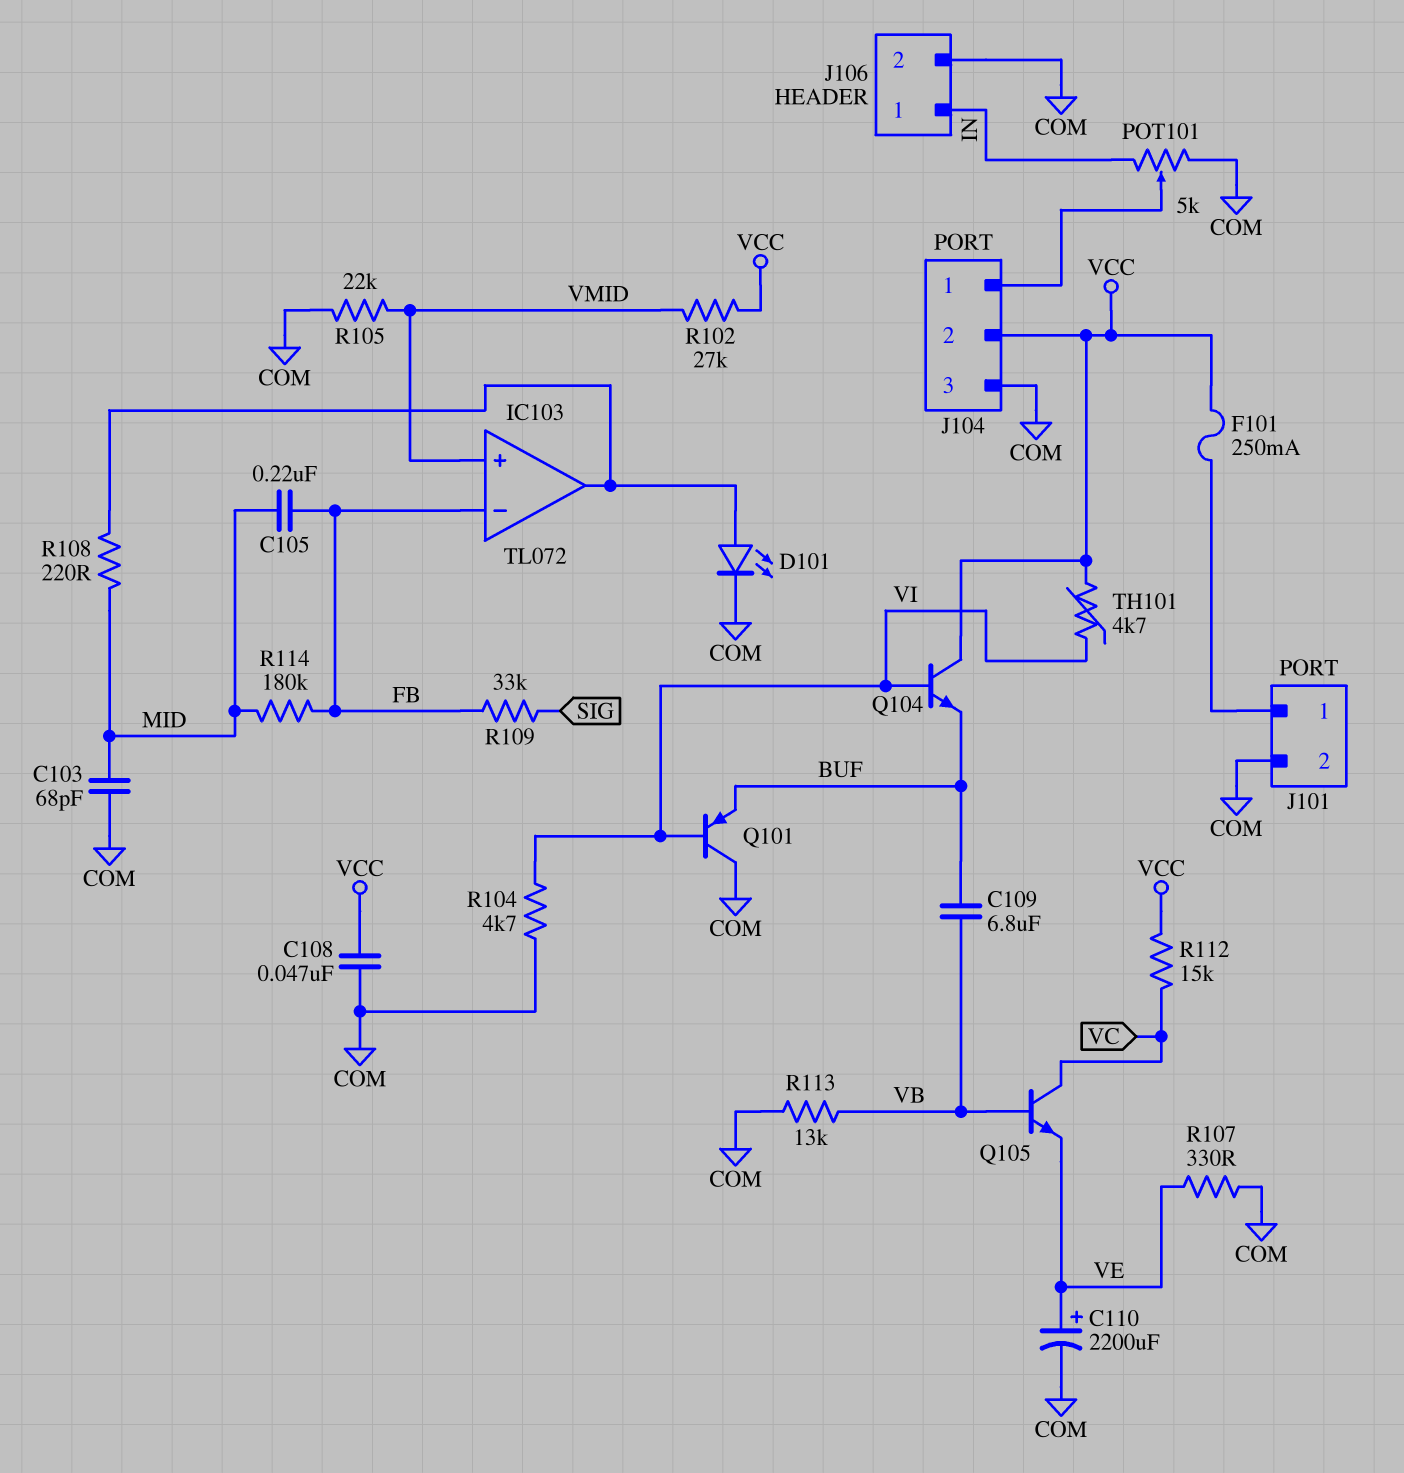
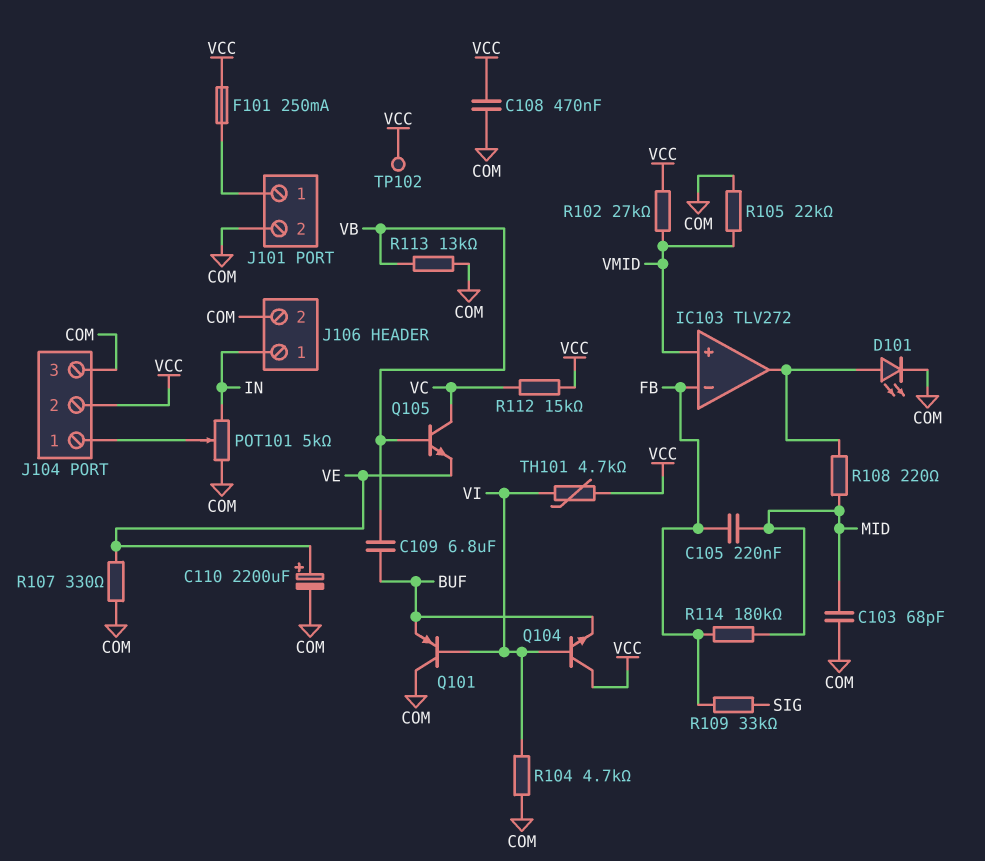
C108: 47nF (COM, VCC) -> 470nF (COM, VCC)
IC103: TL072 -> TLV272
TP102: none -> test point (VCC)

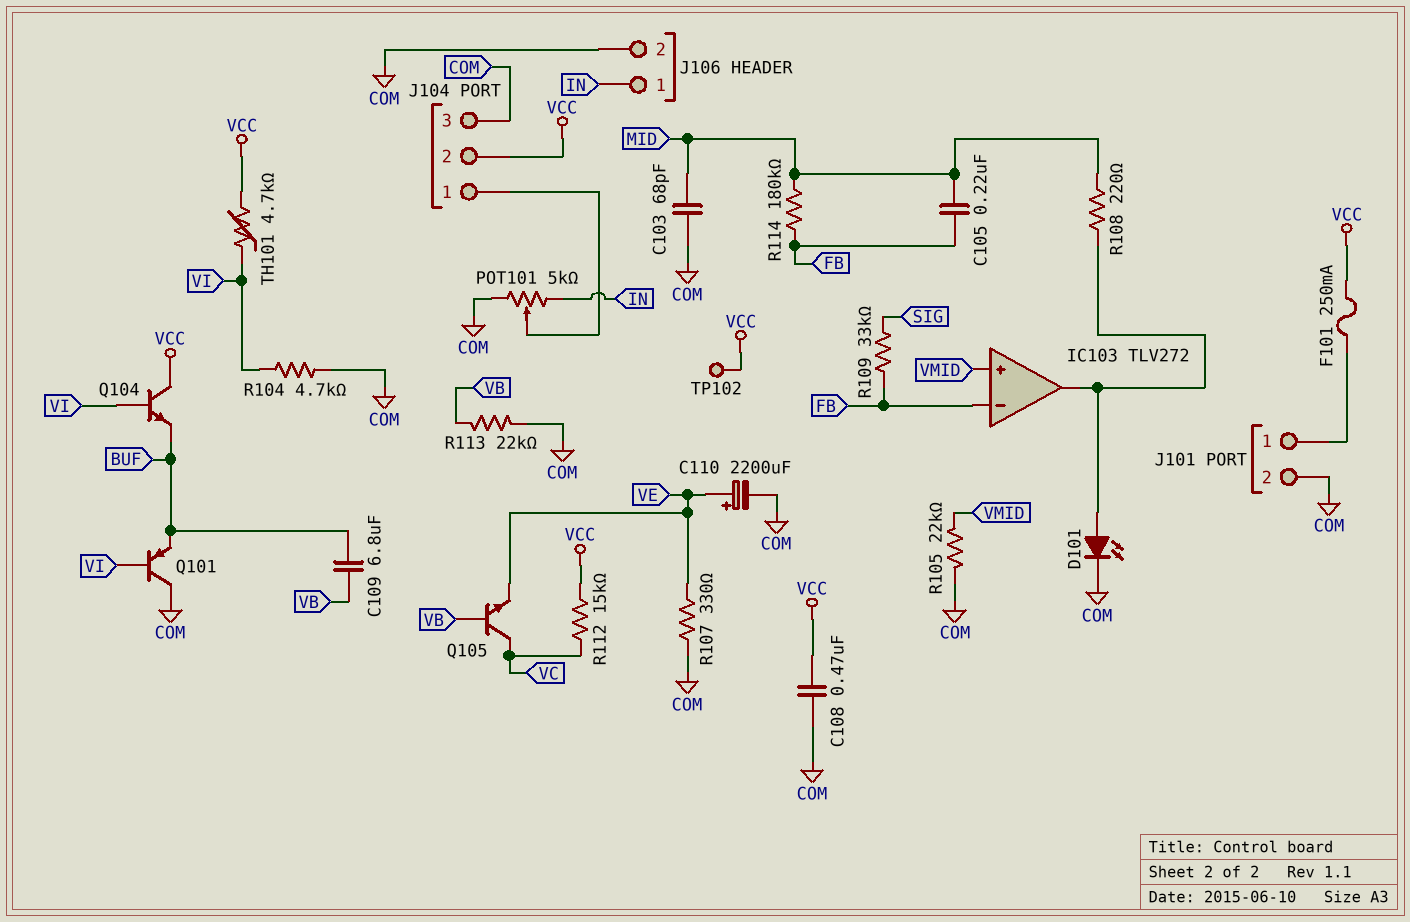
R102: 27k (VCC, VMID) -> none
R113: 13k (COM, VB) -> 22k (COM, VB)

